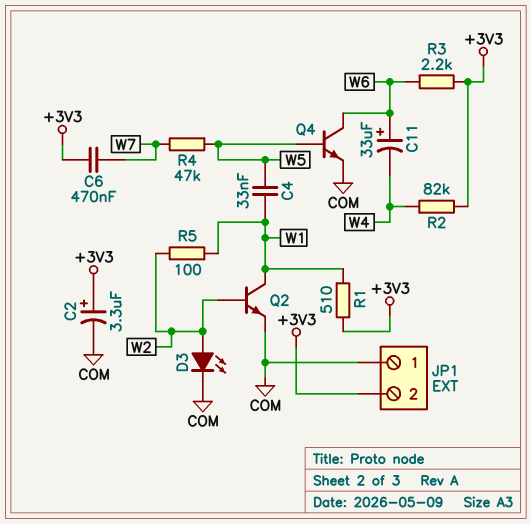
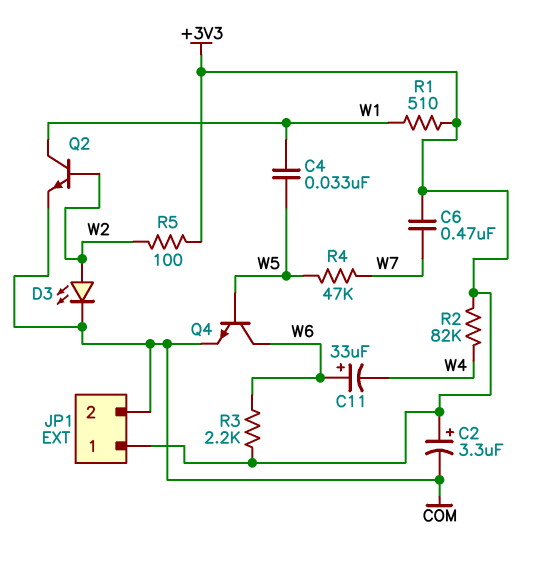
JP1 pin 1: COM -> +3V3
JP1 pin 2: +3V3 -> COM
R5: 100 (W1, W2) -> 100 (+3V3, W2)

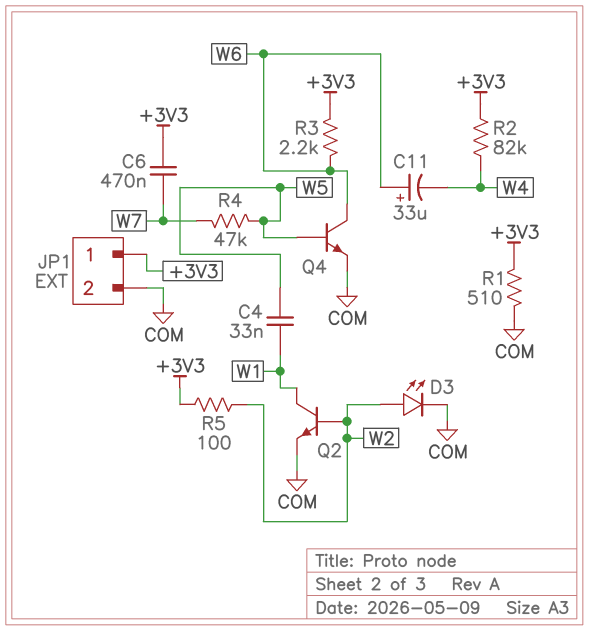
C2: 3.3uF (plus +3V3, minus COM) -> none
R1: 510 (+3V3, W1) -> 510 (+3V3, COM)

